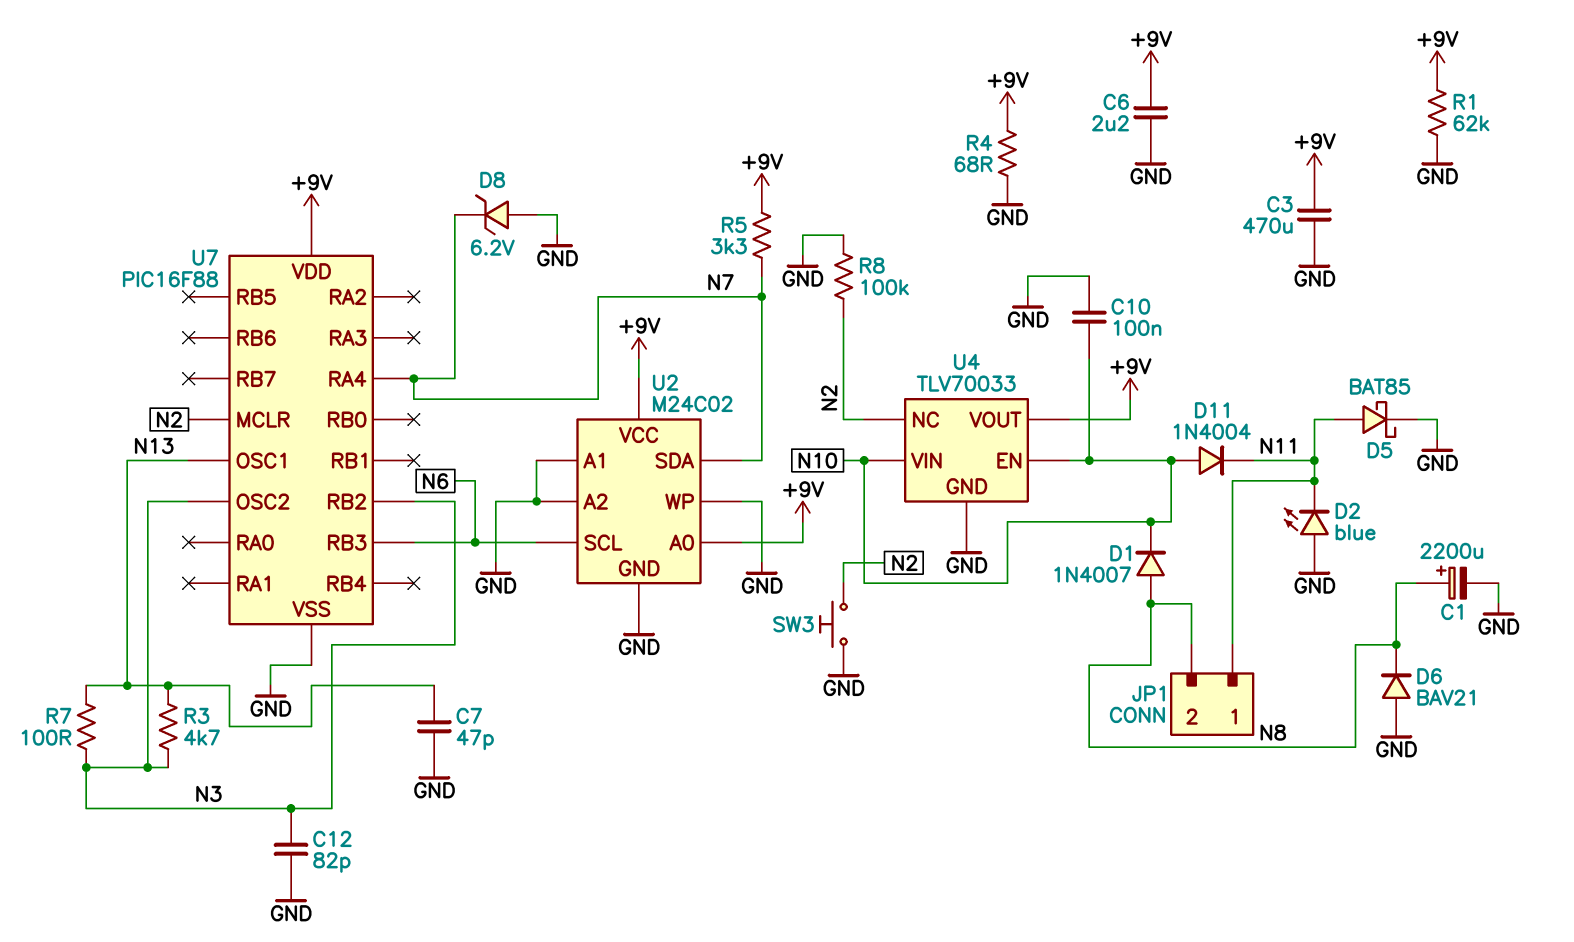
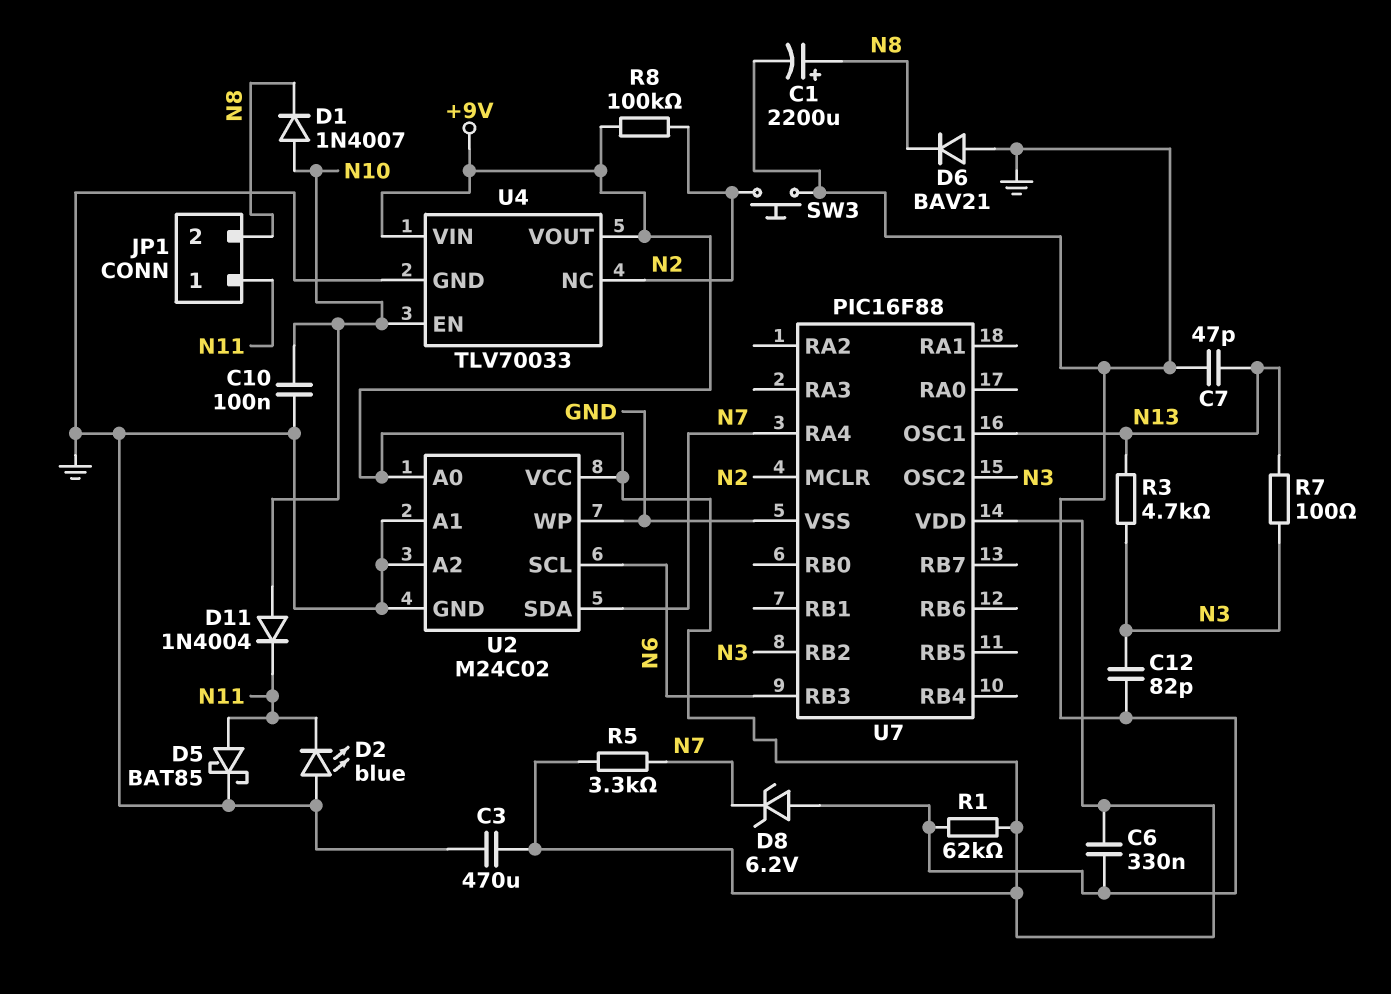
C6: 2.2uF (+9V, GND) -> 330nF (+9V, GND)
D1: diode 1N4007 (A N8, K N10) -> diode 1N4007 (A N10, K N8)
R4: 68 (+9V, GND) -> none
R8: 100k (GND, N2) -> 100k (+9V, N2)
U4 pin VIN: N10 -> +9V

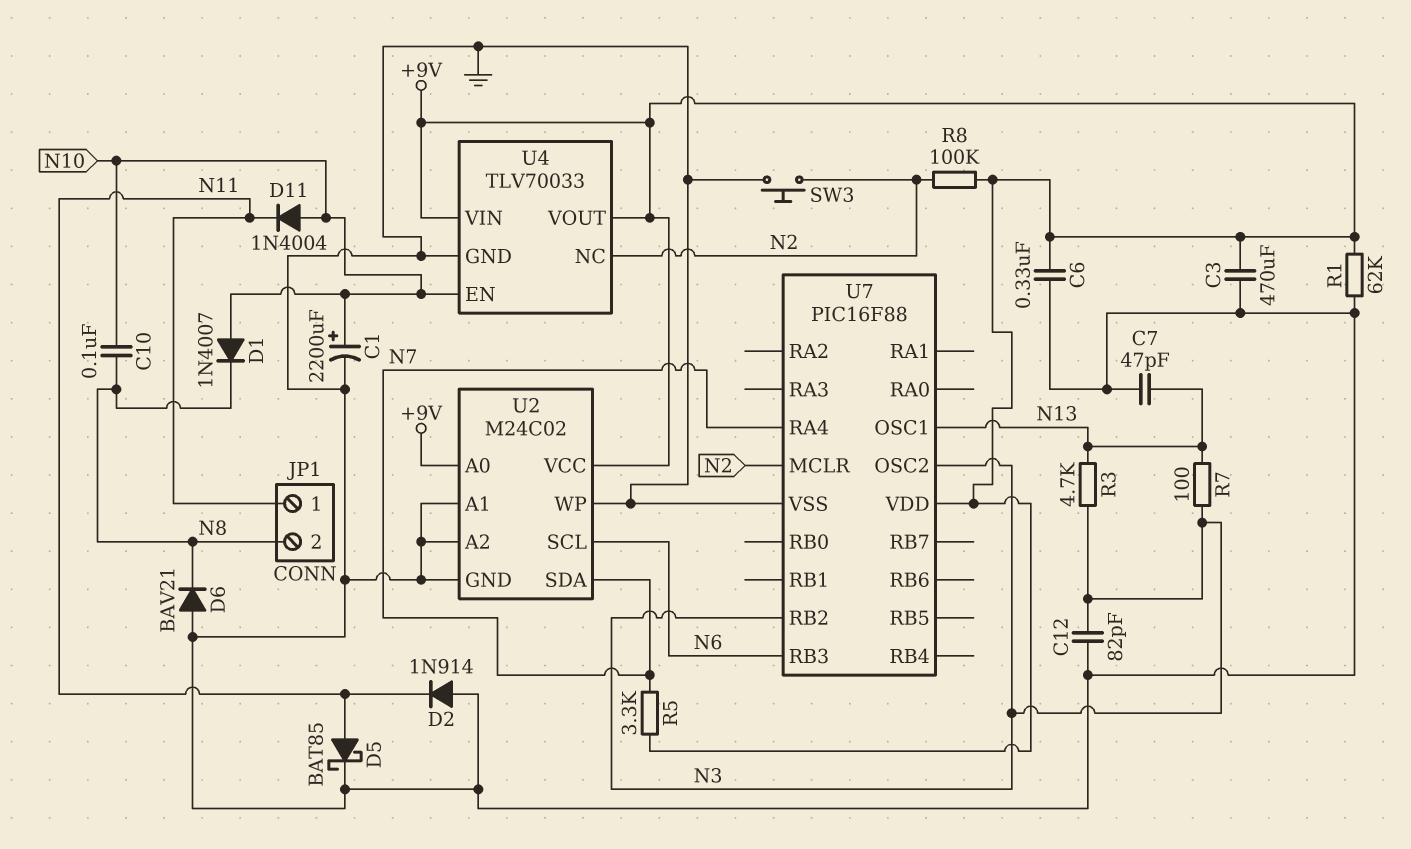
C1: 2200uF (plus N8, minus GND) -> 2200uF (plus N10, minus GND)
C10: 100nF (GND, N10) -> 100nF (N8, N10)
D2: LED blue (A GND, K N11) -> diode 1N914 (A GND, K N11)
D8: zener 6.2V (A GND, K N7) -> none

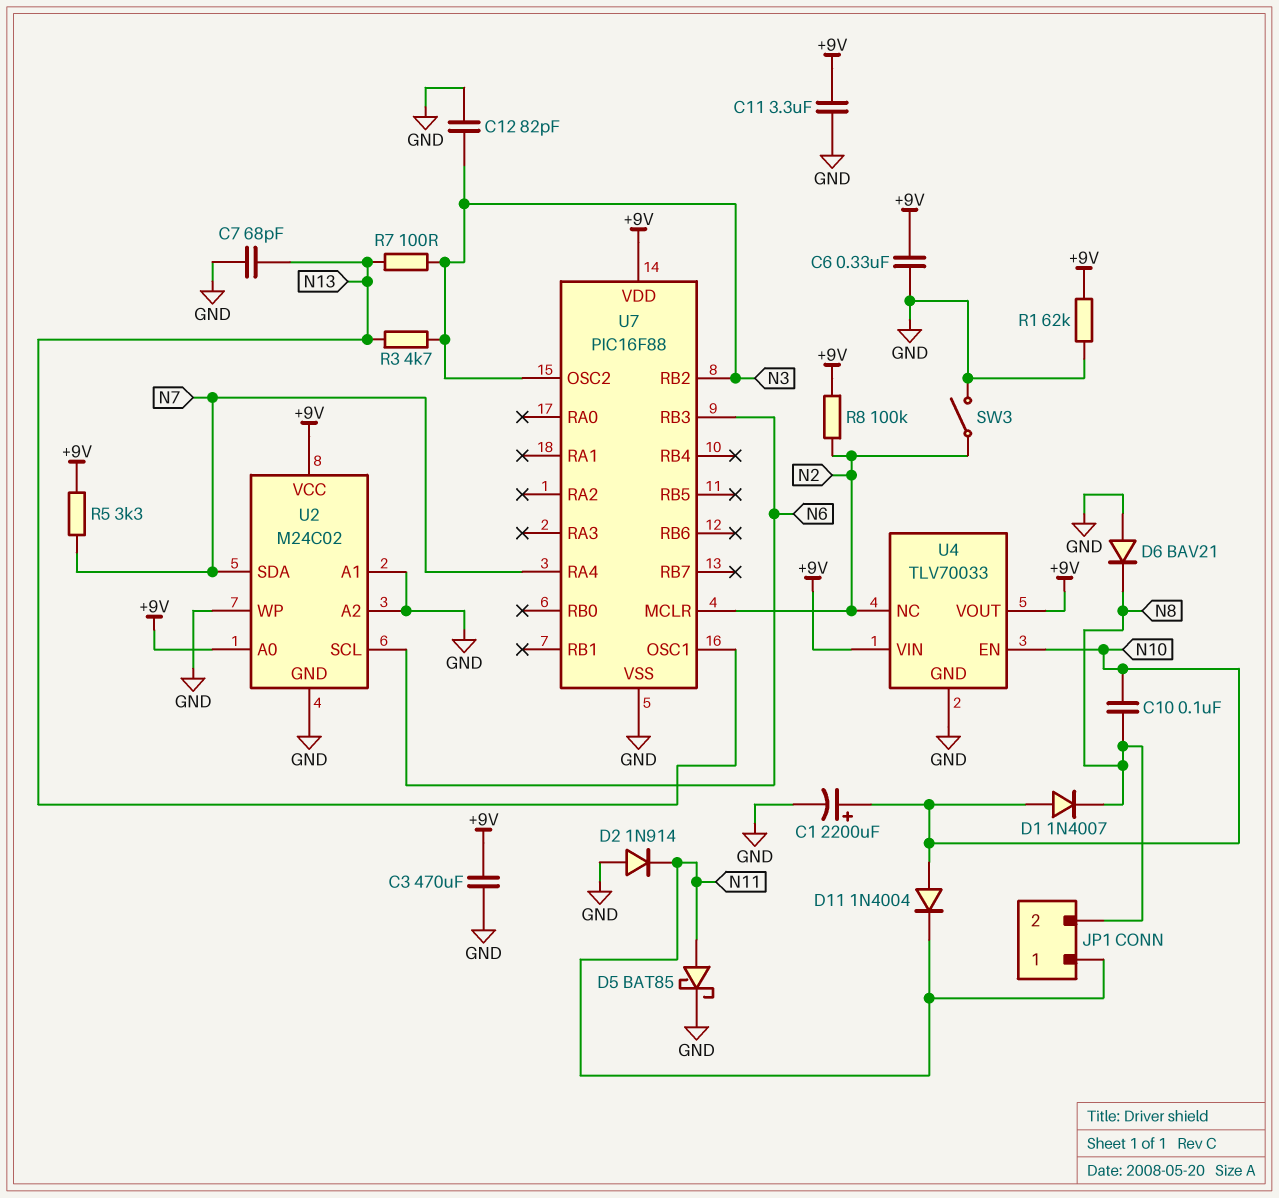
C7: 47pF (GND, N13) -> 68pF (GND, N13)
C11: none -> 3.3uF (+9V, GND)
SW3: button (GND, N2) -> switch (GND, N2)

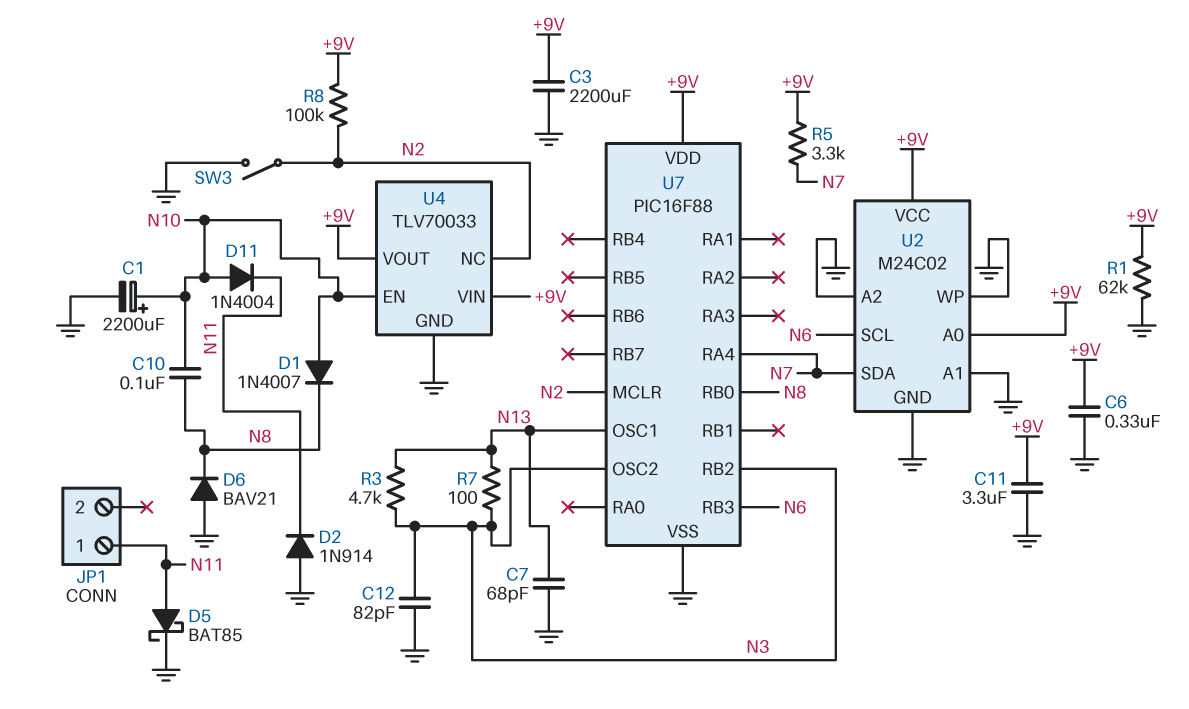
C3: 470uF (+9V, GND) -> 2200uF (+9V, GND)
JP1 pin 2: N8 -> none
U7 pin RB0: none -> N8

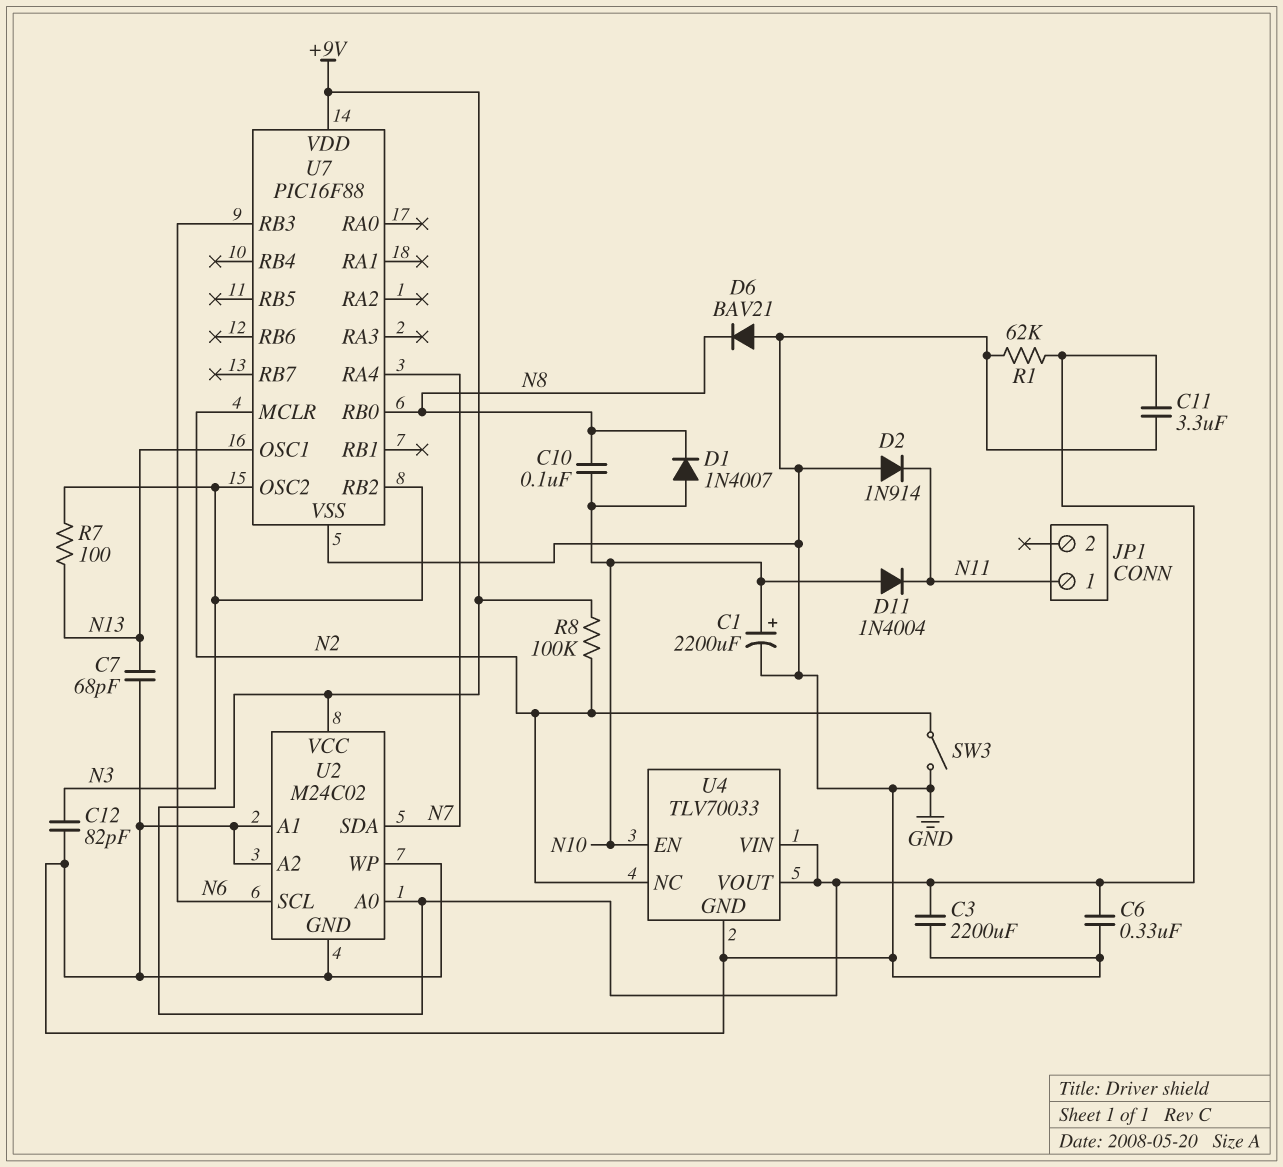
D5: schottky BAT85 (A N11, K GND) -> none
R3: 4.7k (N3, N13) -> none
R5: 3.3k (+9V, N7) -> none

